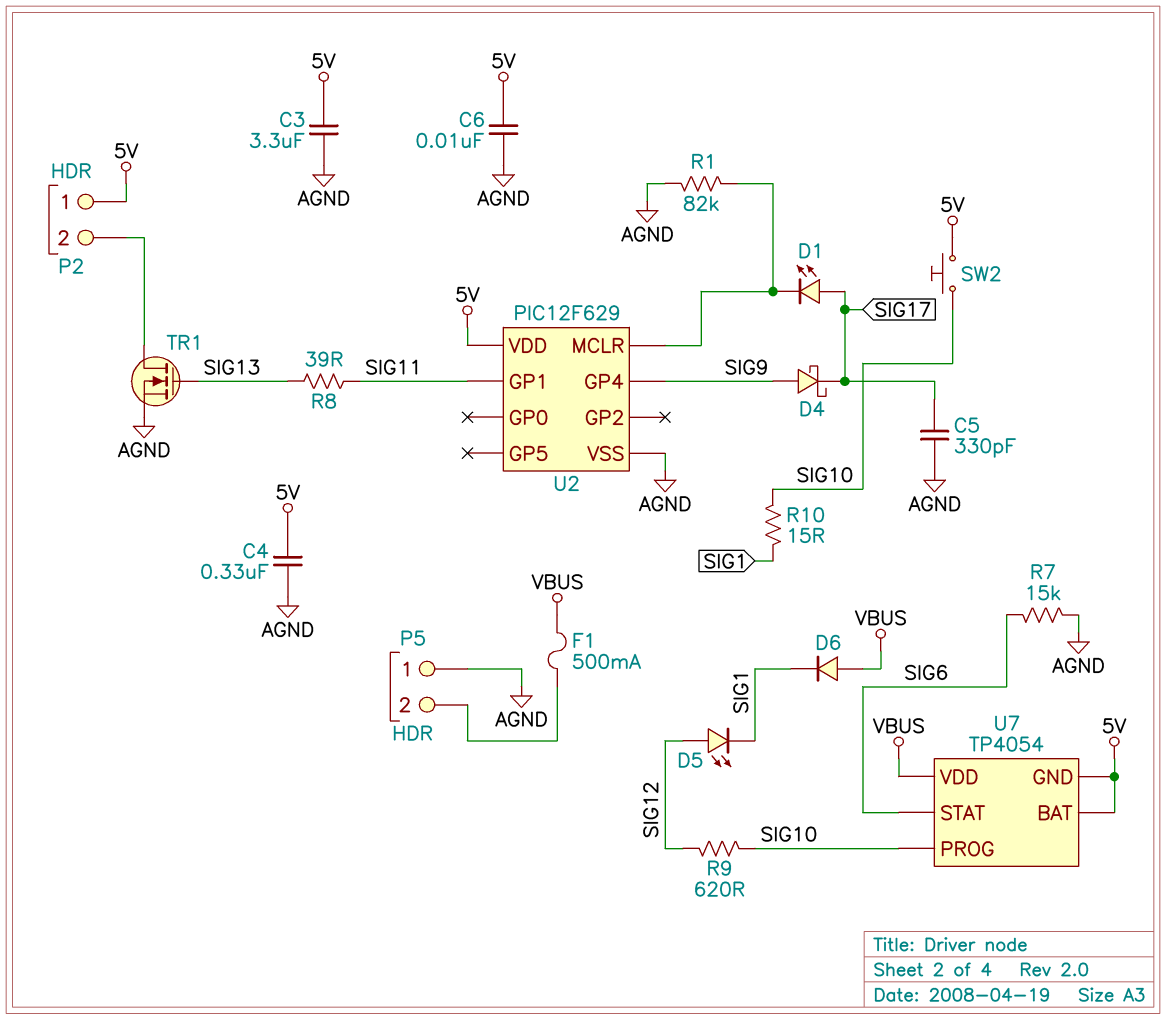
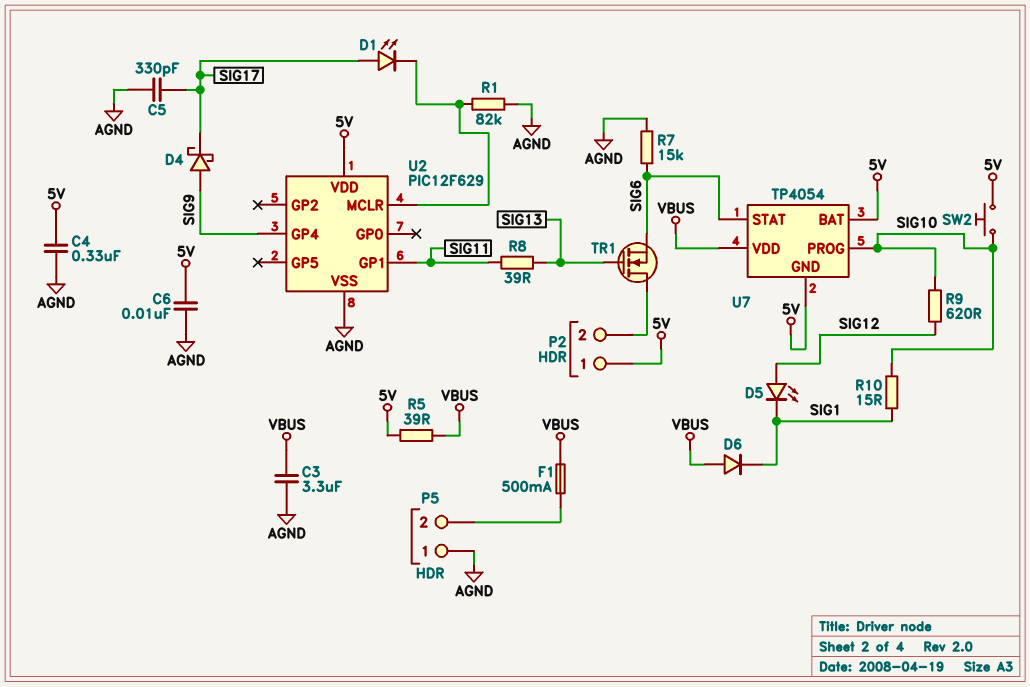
C3: 3.3uF (5V, AGND) -> 3.3uF (AGND, VBUS)
R5: none -> 39 (5V, VBUS)
TR1: NMOS (G SIG13, D P2/2, S AGND) -> NMOS (G SIG13, D P2/2, S SIG6)

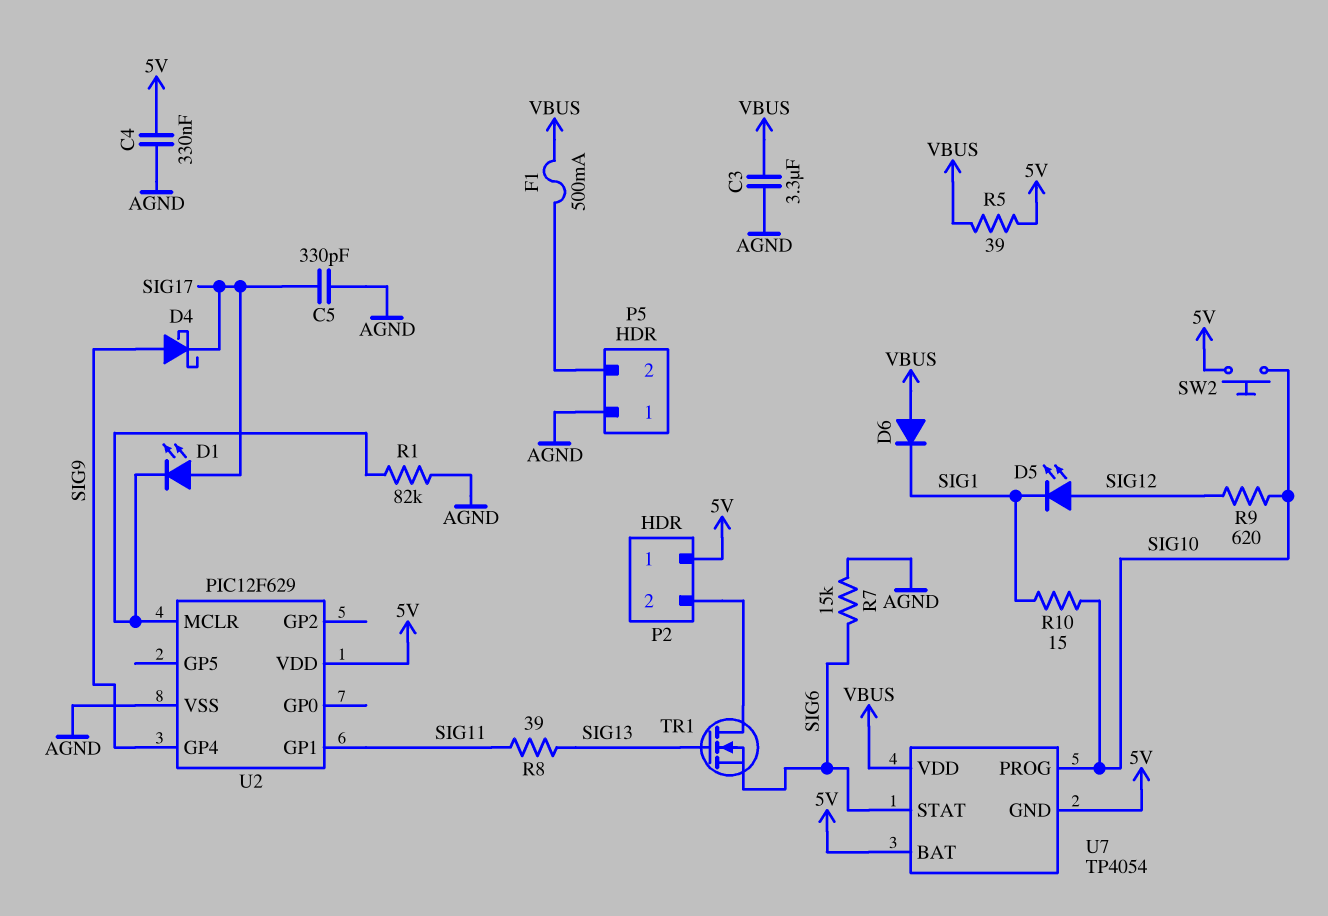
C6: 10nF (5V, AGND) -> none

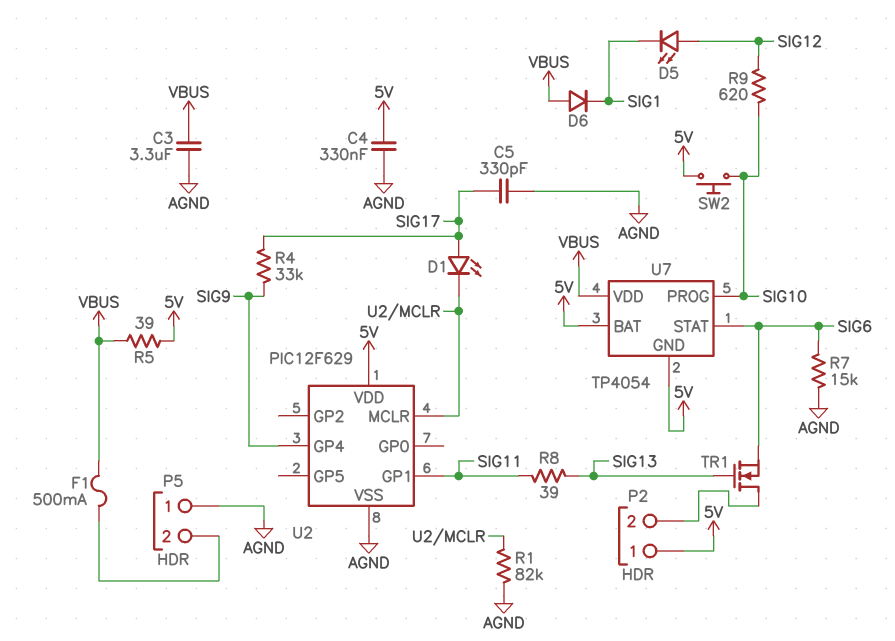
D4: schottky (A SIG9, K SIG17) -> none
R4: none -> 33k (SIG9, SIG17)
R10: 15 (SIG1, SIG10) -> none

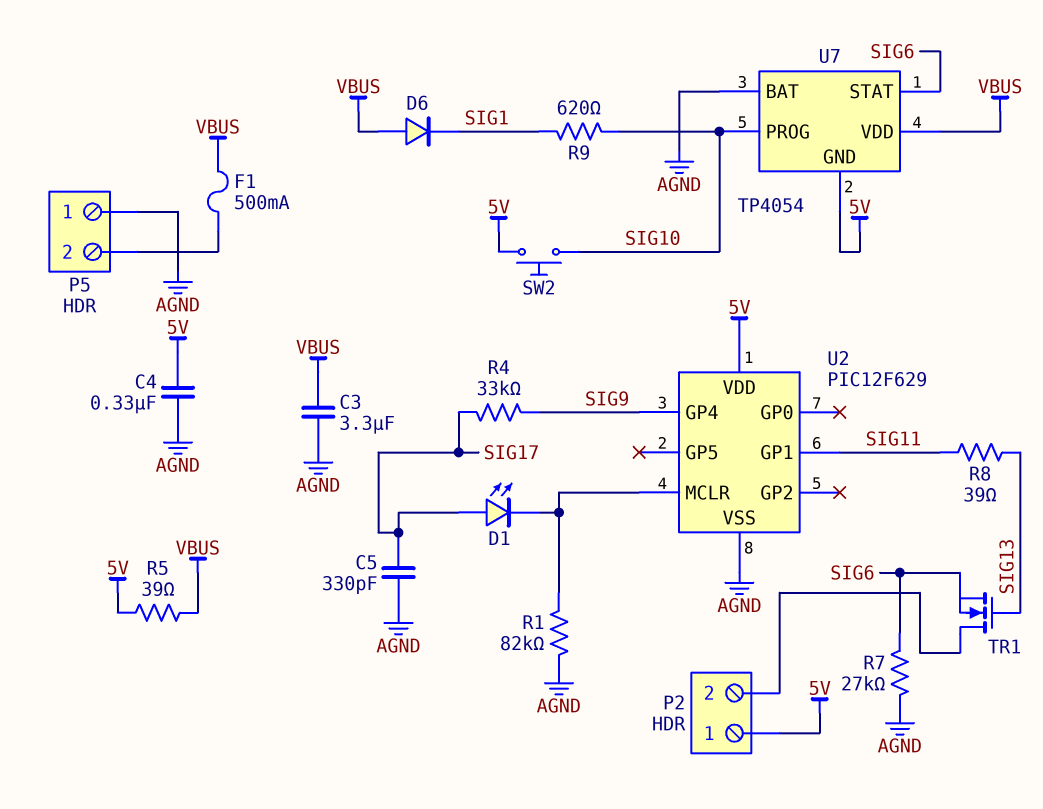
D5: LED (A SIG12, K SIG1) -> none
R7: 15k (AGND, SIG6) -> 27k (AGND, SIG6)
R9: 620 (SIG10, SIG12) -> 620 (SIG1, SIG10)
U7 pin BAT: 5V -> AGND

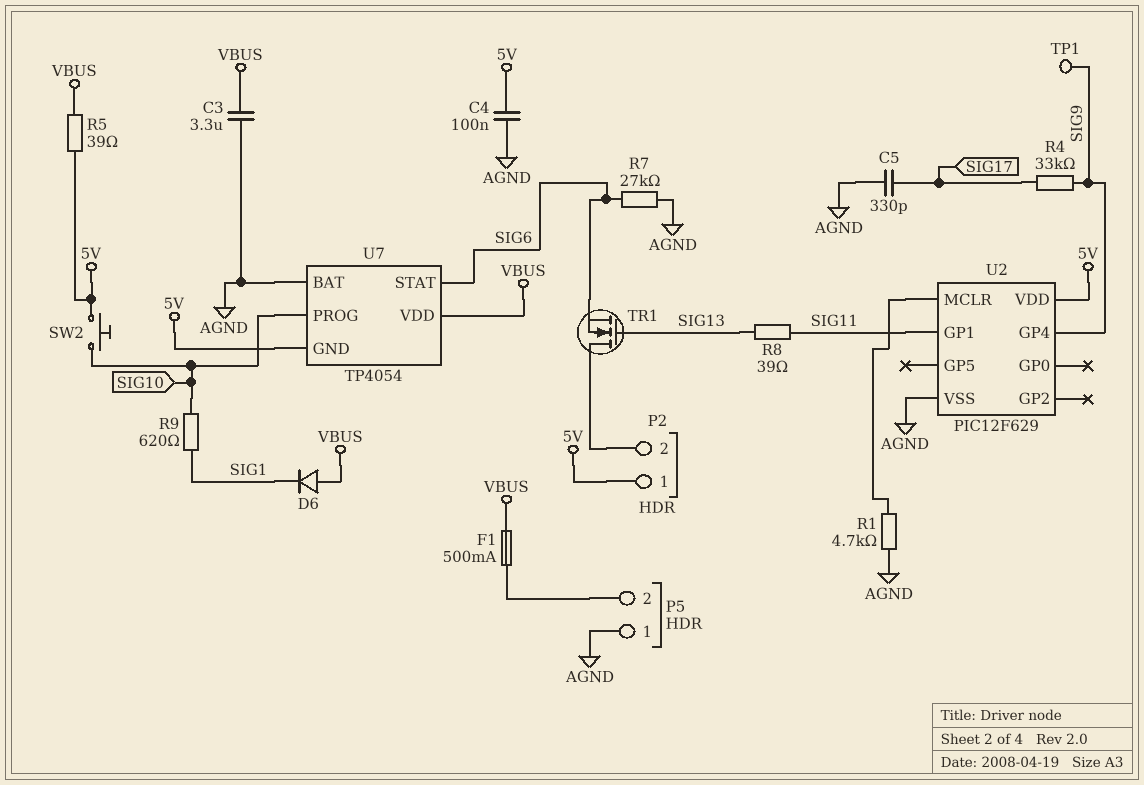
C4: 330nF (5V, AGND) -> 100nF (5V, AGND)
D1: LED (A SIG17, K U2/MCLR) -> none
R1: 82k (AGND, U2/MCLR) -> 4.7k (AGND, U2/MCLR)
TP1: none -> test point (SIG9)

